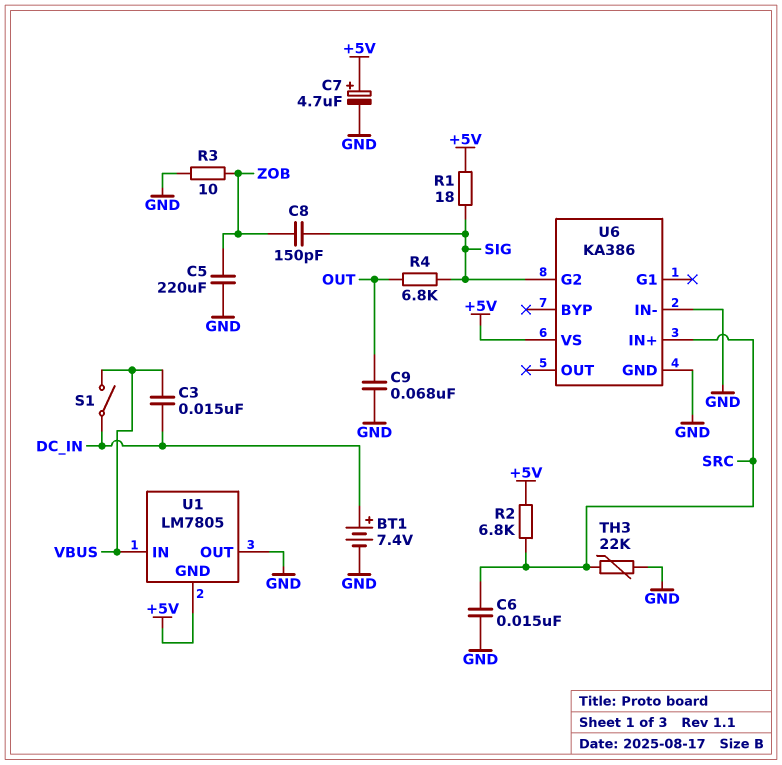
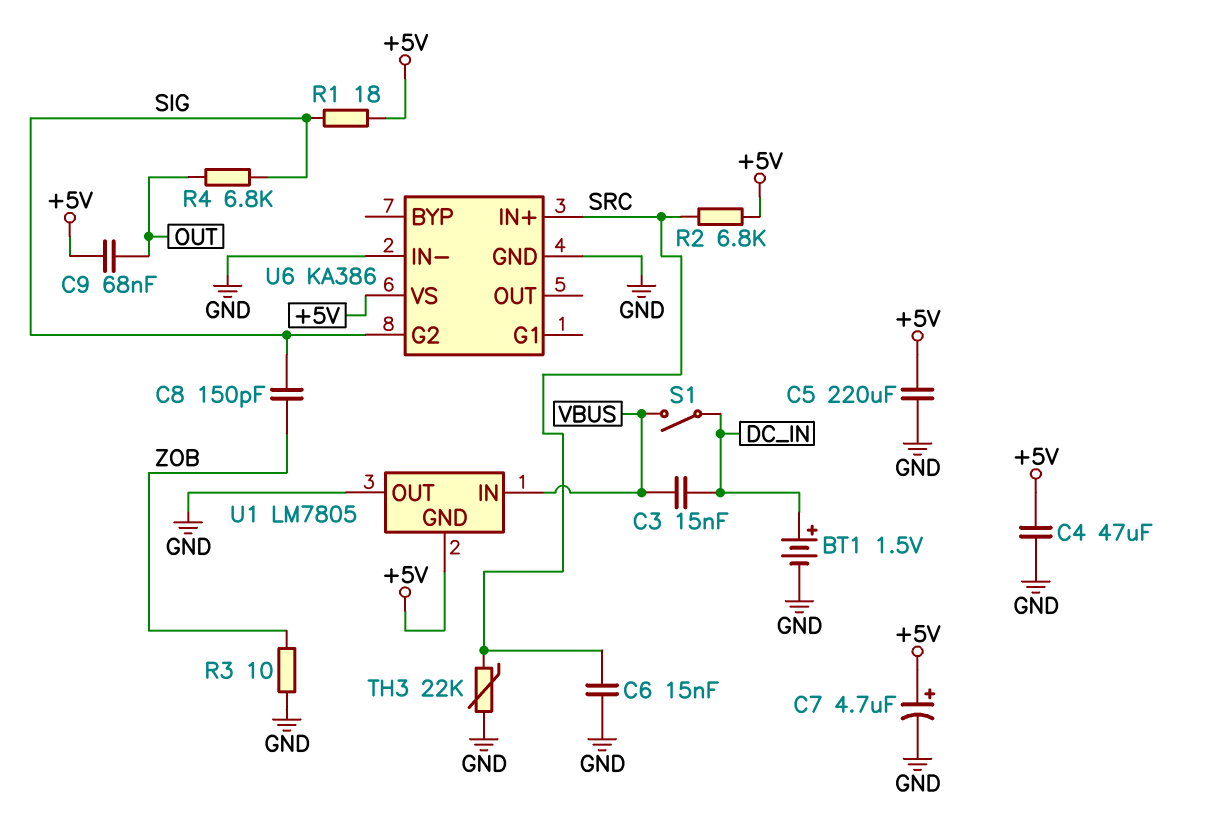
BT1: 7.4V (plus DC_IN, minus GND) -> 1.5V (plus DC_IN, minus GND)
C4: none -> 47uF (+5V, GND)
C5: 220uF (GND, ZOB) -> 220uF (+5V, GND)
C9: 68nF (GND, OUT) -> 68nF (+5V, OUT)

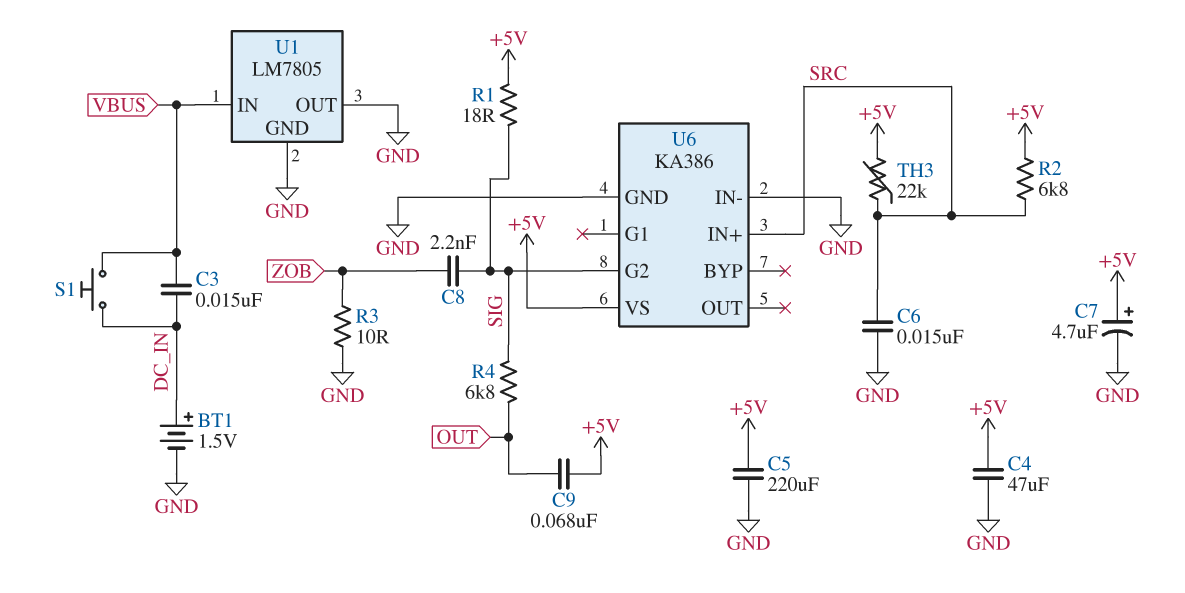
C8: 150pF (SIG, ZOB) -> 2.2nF (SIG, ZOB)
S1: switch (DC_IN, VBUS) -> button (DC_IN, VBUS)
TH3: 22k (GND, SRC) -> 22k (+5V, SRC)
U1 pin GND: +5V -> GND

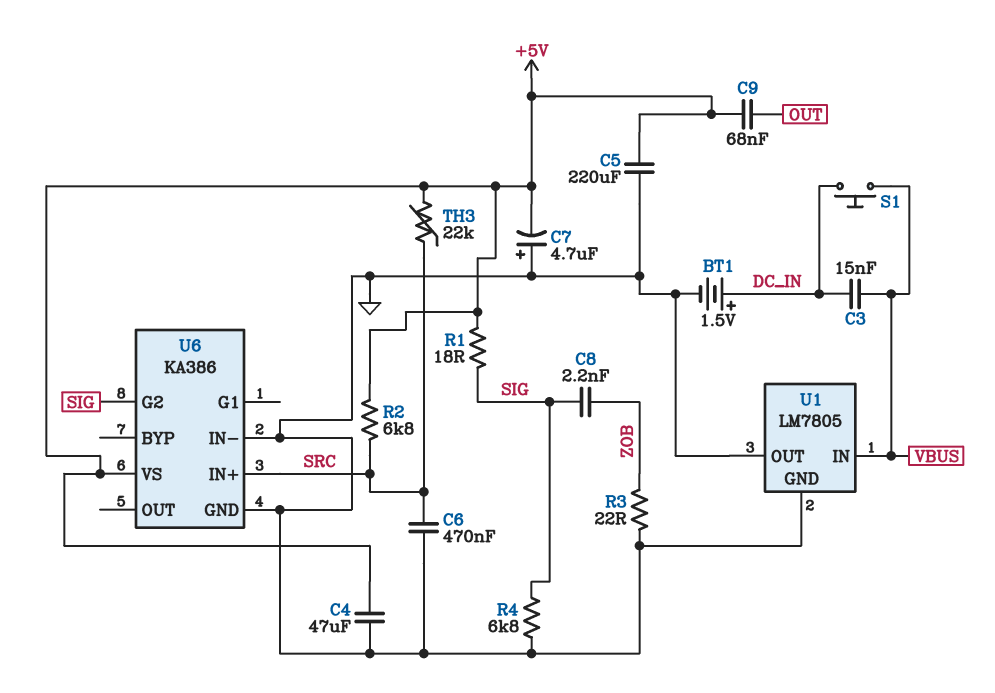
C6: 15nF (GND, SRC) -> 470nF (GND, SRC)
C7: 4.7uF (plus +5V, minus GND) -> 4.7uF (plus GND, minus +5V)
R3: 10 (GND, ZOB) -> 22 (GND, ZOB)
R4: 6.8k (OUT, SIG) -> 6.8k (GND, SIG)

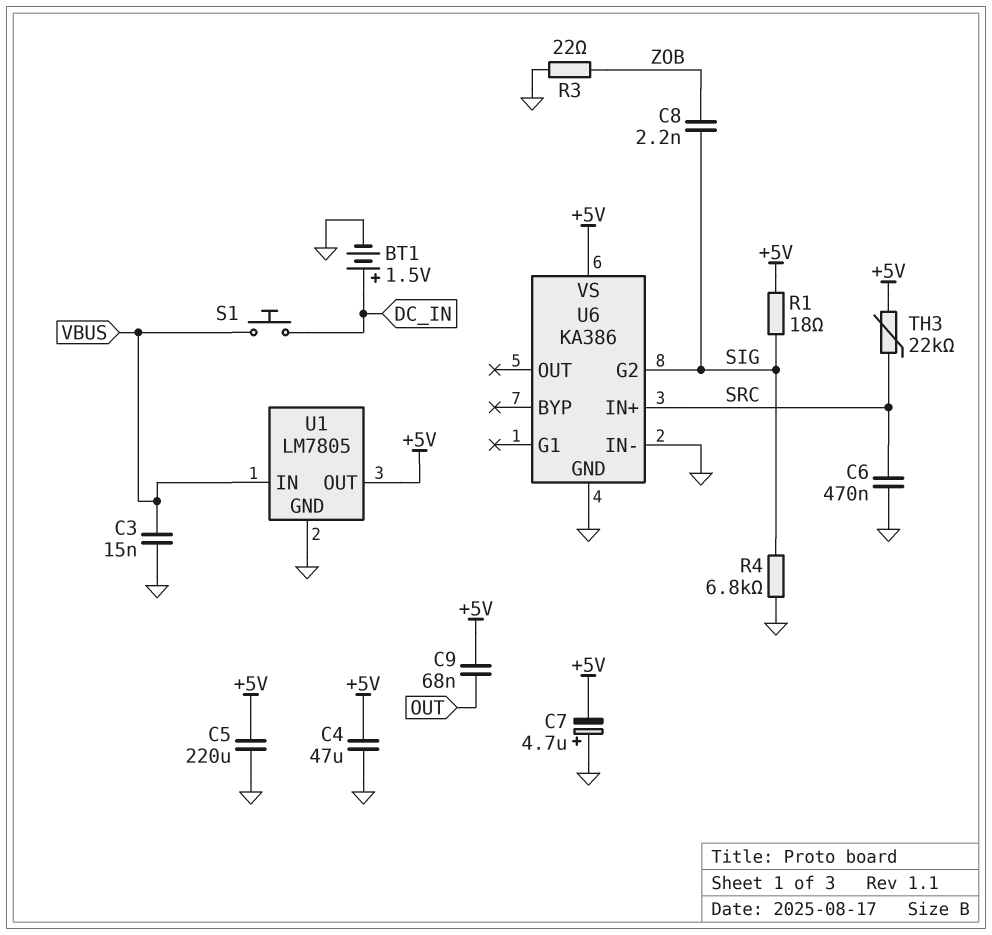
C3: 15nF (DC_IN, VBUS) -> 15nF (GND, VBUS)
R2: 6.8k (+5V, SRC) -> none
U1 pin OUT: GND -> +5V

